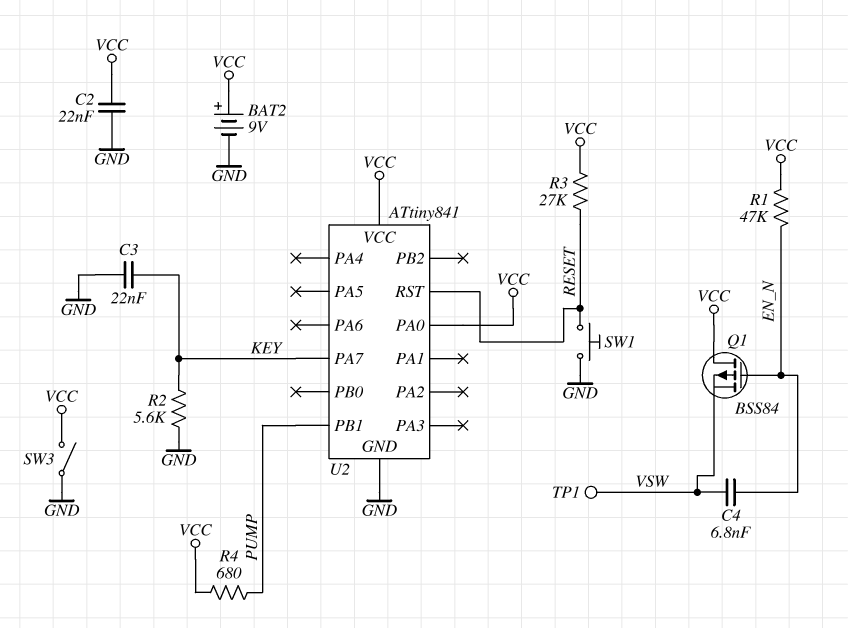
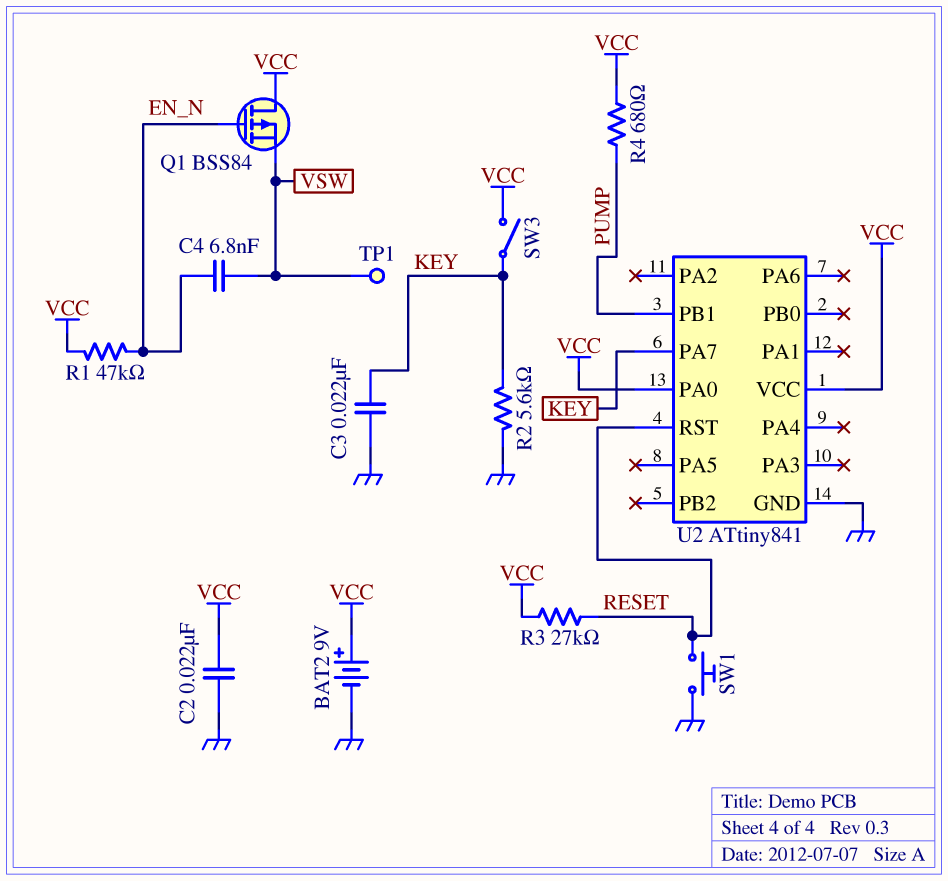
SW3: switch (GND, VCC) -> switch (KEY, VCC)

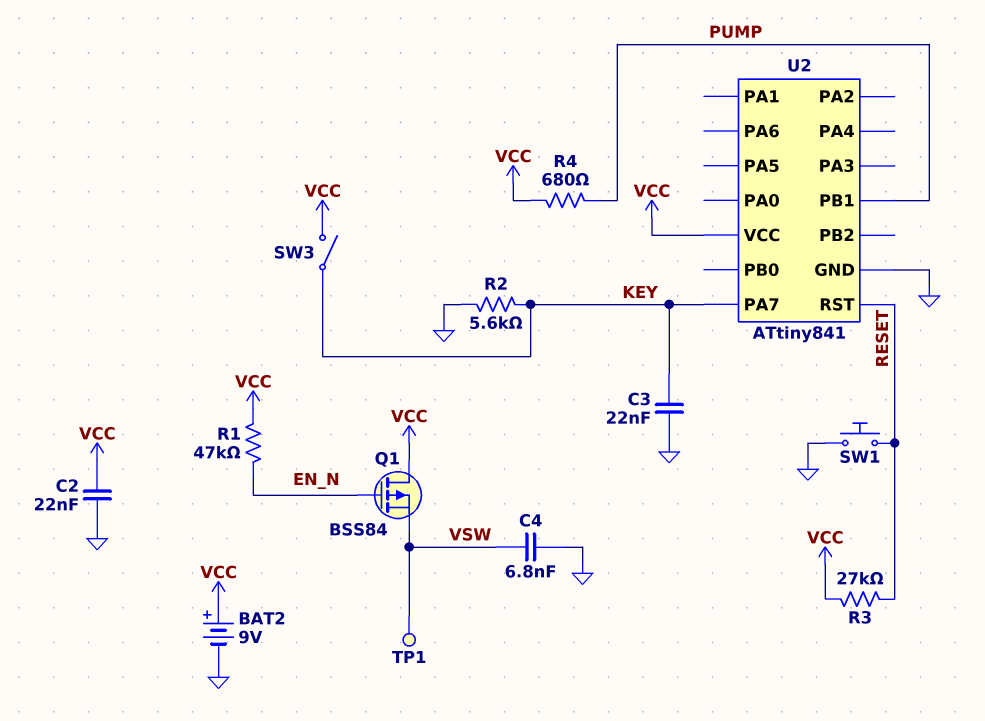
C4: 6.8nF (EN_N, VSW) -> 6.8nF (GND, VSW)
U2 pin PA0: VCC -> none

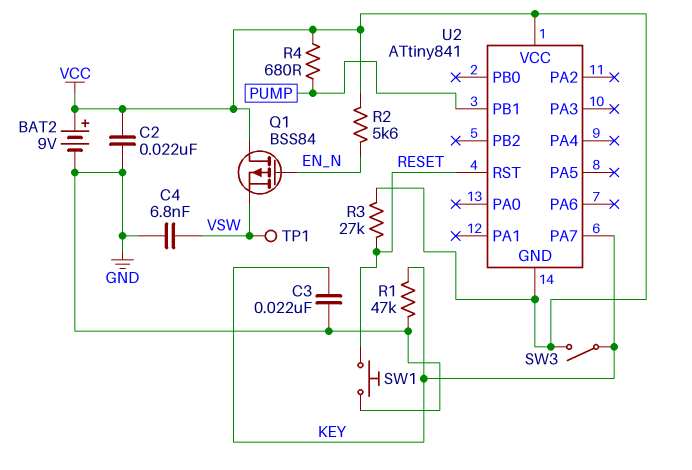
R1: 47k (EN_N, VCC) -> 47k (GND, KEY)
R2: 5.6k (GND, KEY) -> 5.6k (EN_N, VCC)
U2 pin GND: GND -> VCC

